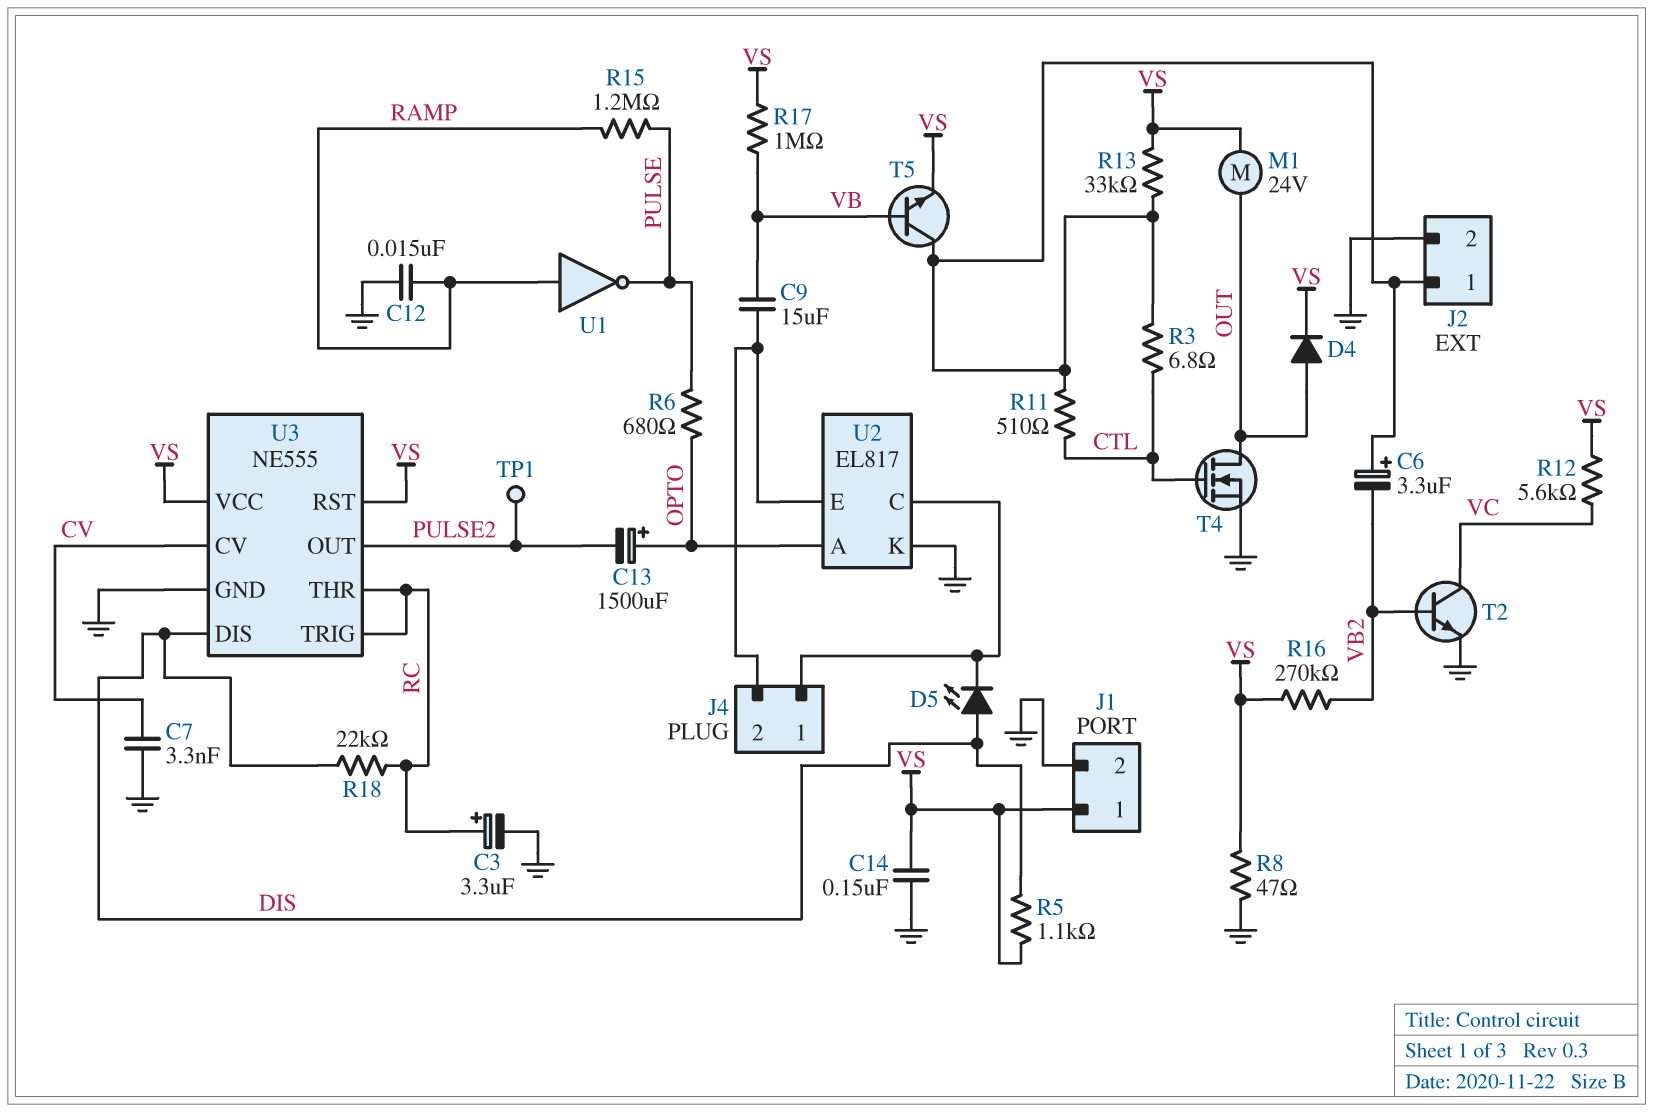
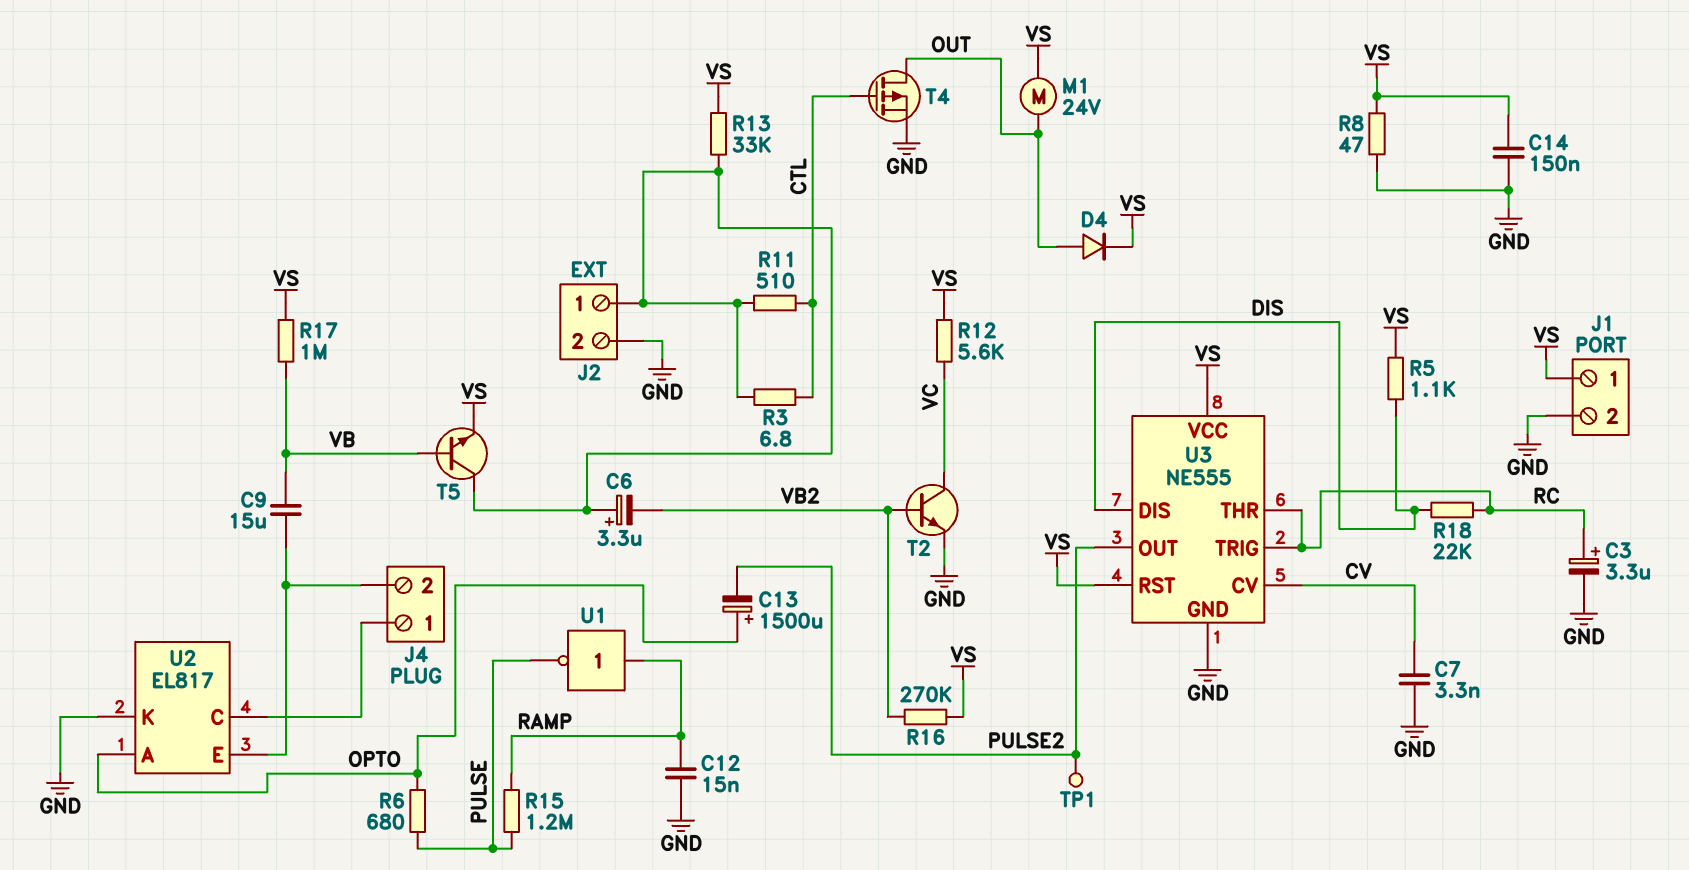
D5: LED (A DIS, K J4/1) -> none
T4: NMOS (G CTL, D OUT, S GND) -> PMOS (G CTL, D OUT, S GND)

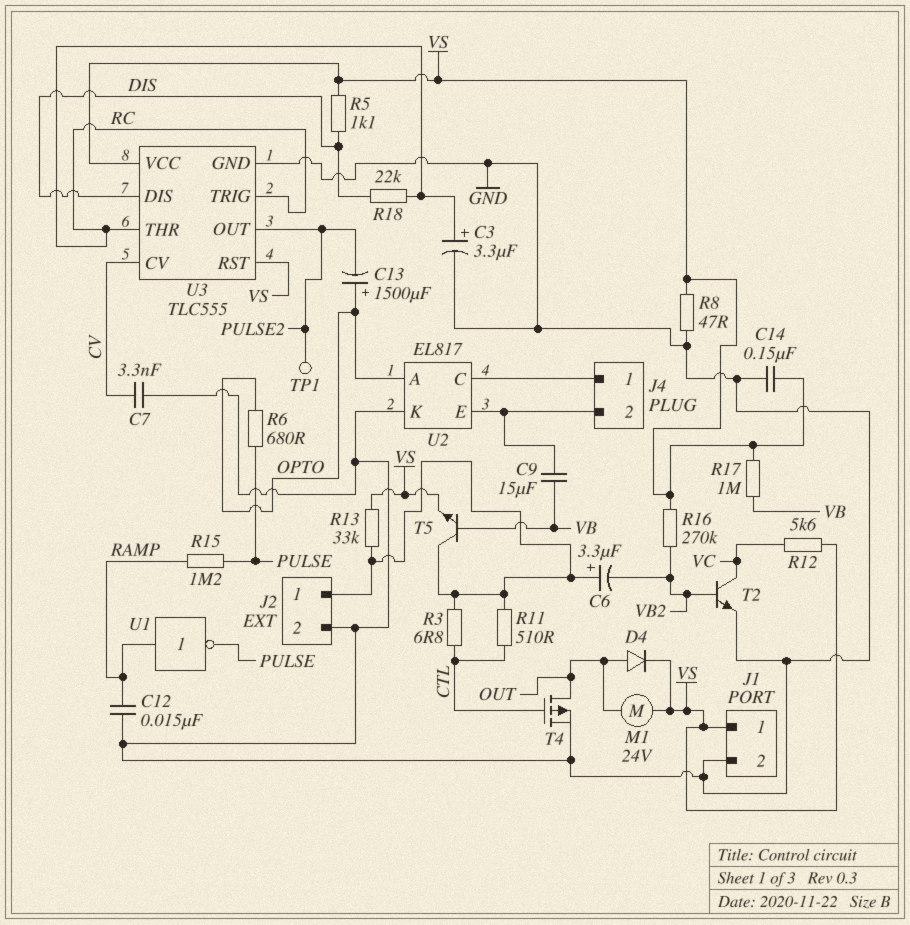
U3: NE555 -> TLC555

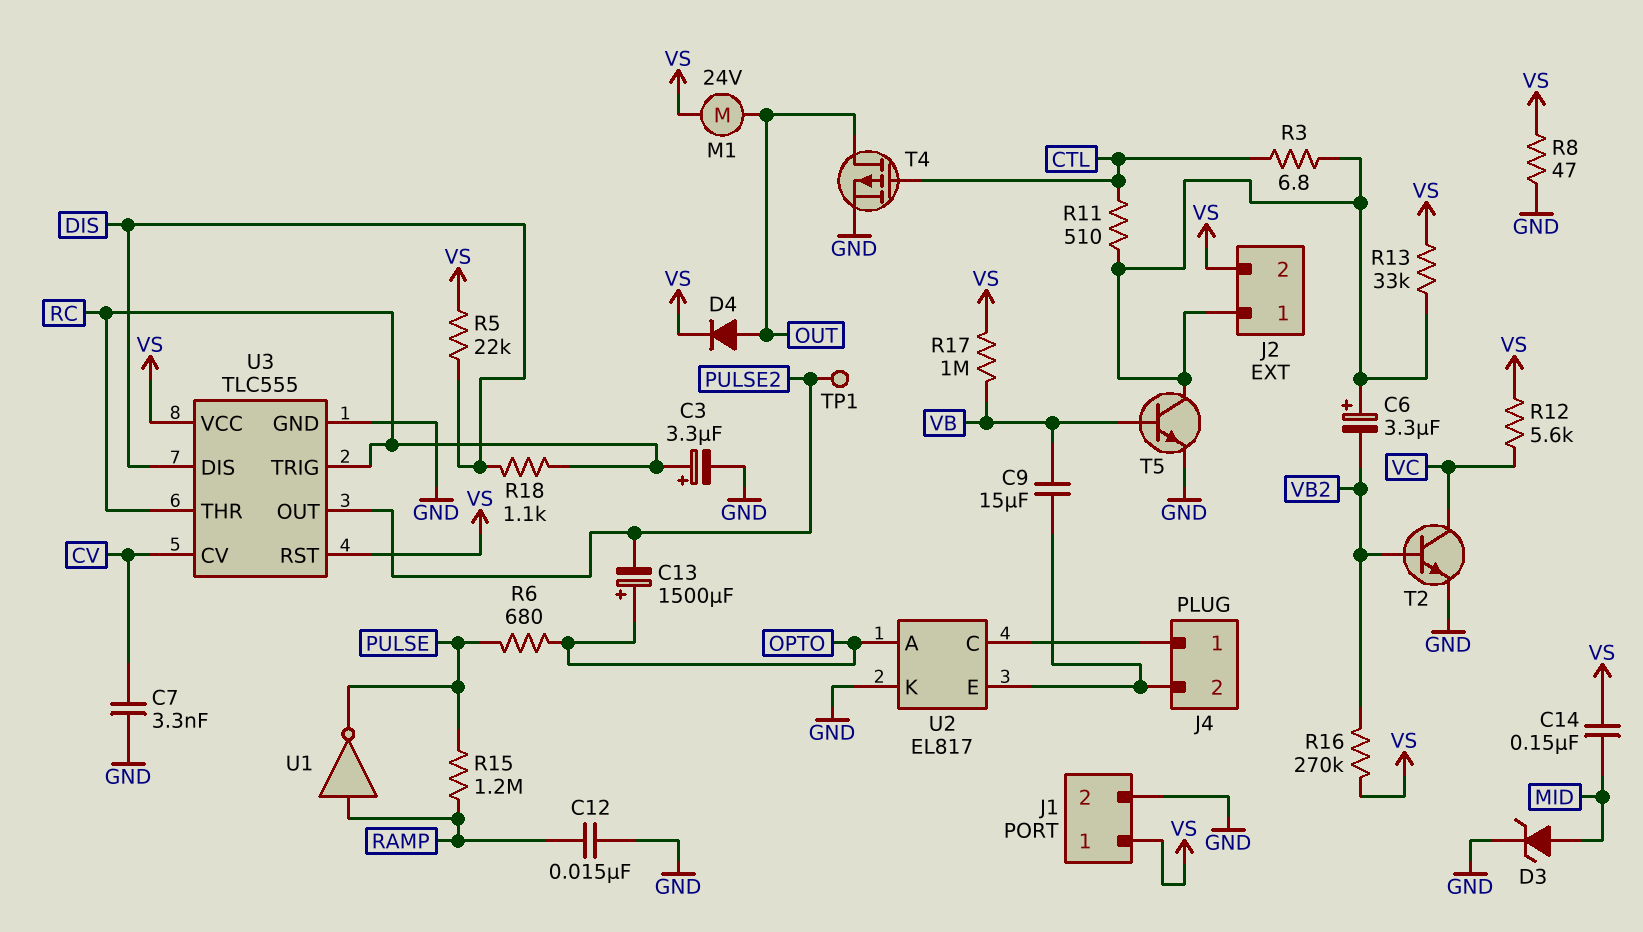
C14: 150nF (GND, VS) -> 150nF (MID, VS)
D3: none -> zener (A MID, K GND)
J2 pin 2: GND -> VS
R5: 1.1k (DIS, VS) -> 22k (DIS, VS)
R18: 22k (DIS, RC) -> 1.1k (DIS, RC)
T5: NPN (B VB, C J2/1, E VS) -> NPN (B VB, C J2/1, E GND)

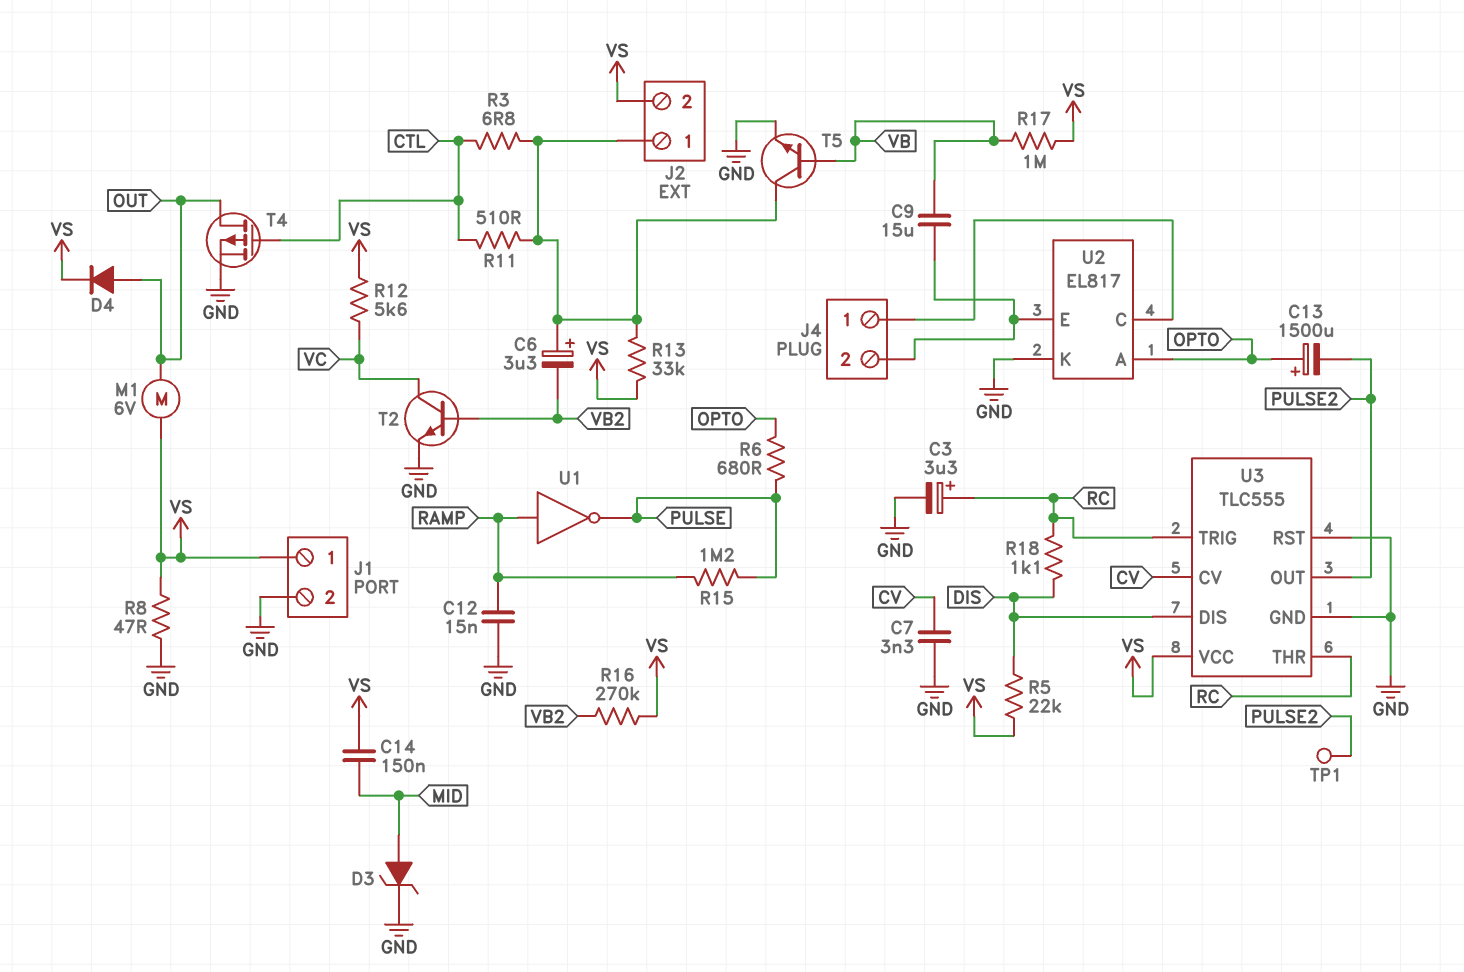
M1: motor 24V (OUT, VS) -> motor 6V (OUT, VS)
U3 pin RST: VS -> GND

